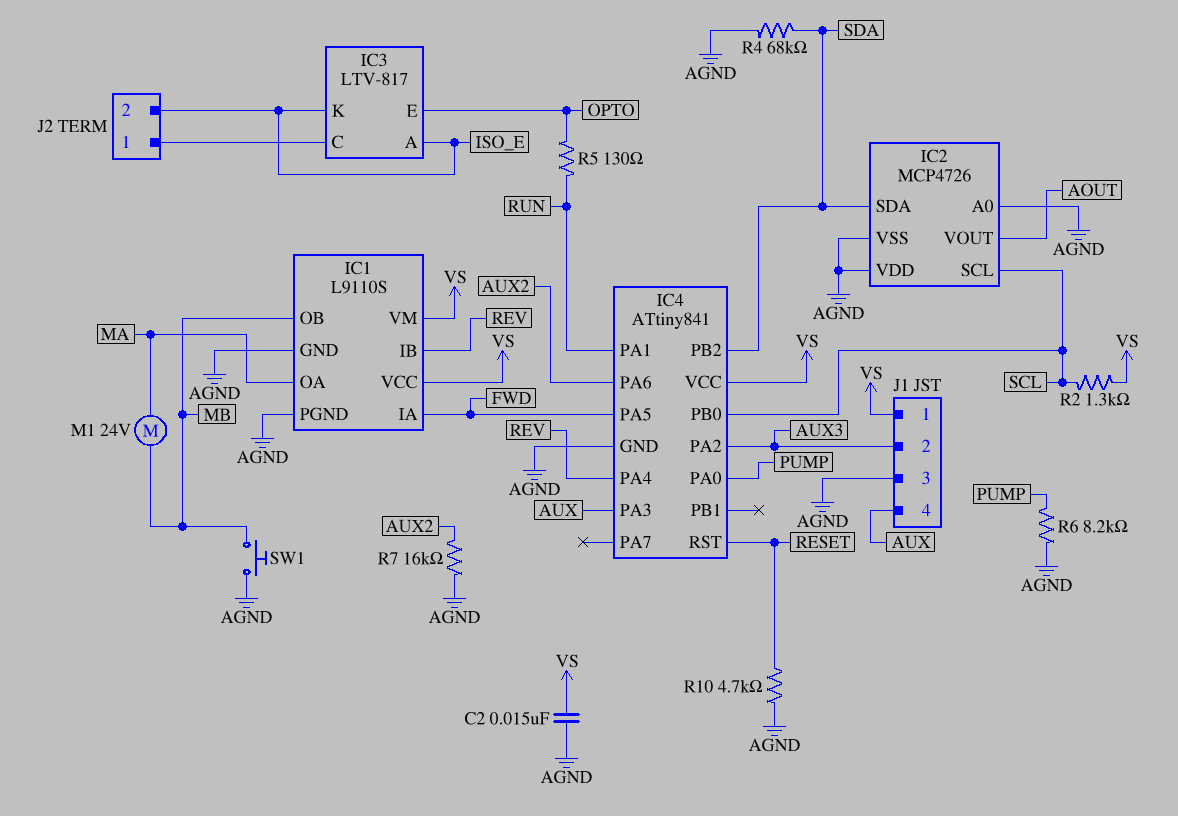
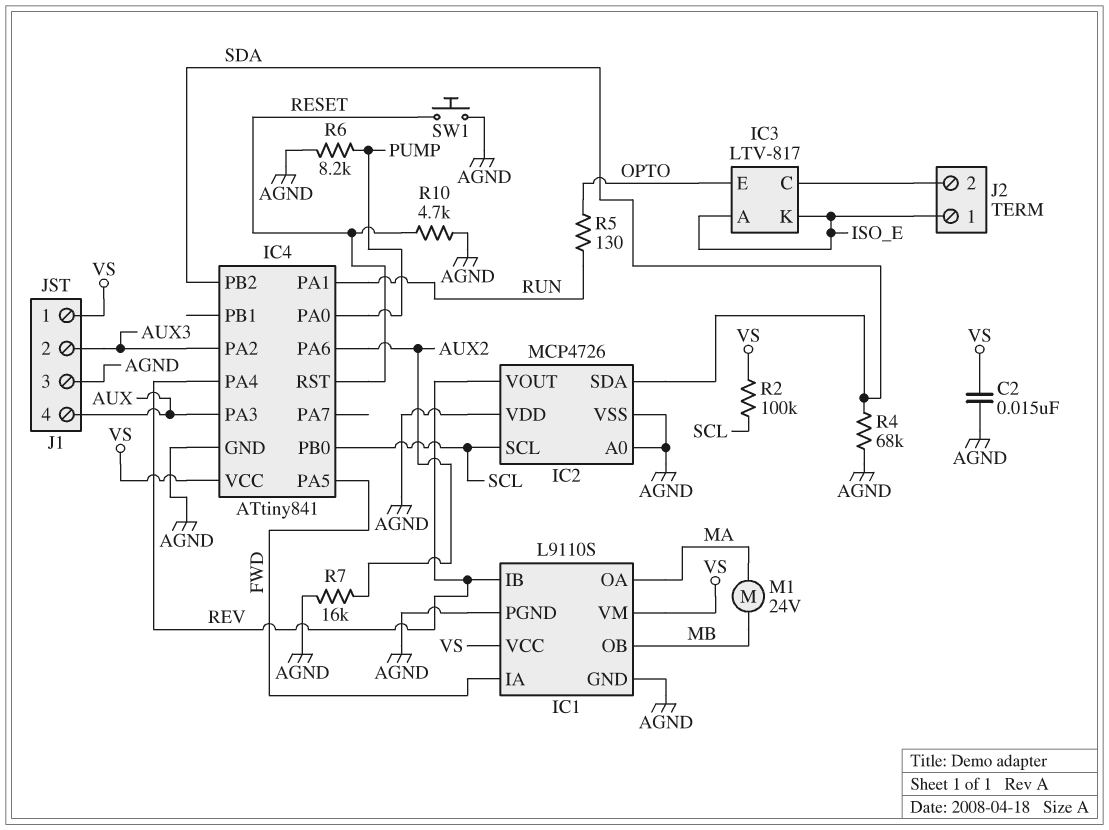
IC2 pin VOUT: AOUT -> REV
J2 pin 1: IC3/C -> ISO_E
J2 pin 2: ISO_E -> IC3/C
R2: 1.3k (SCL, VS) -> 100k (SCL, VS)
SW1: button (AGND, MB) -> button (AGND, RESET)

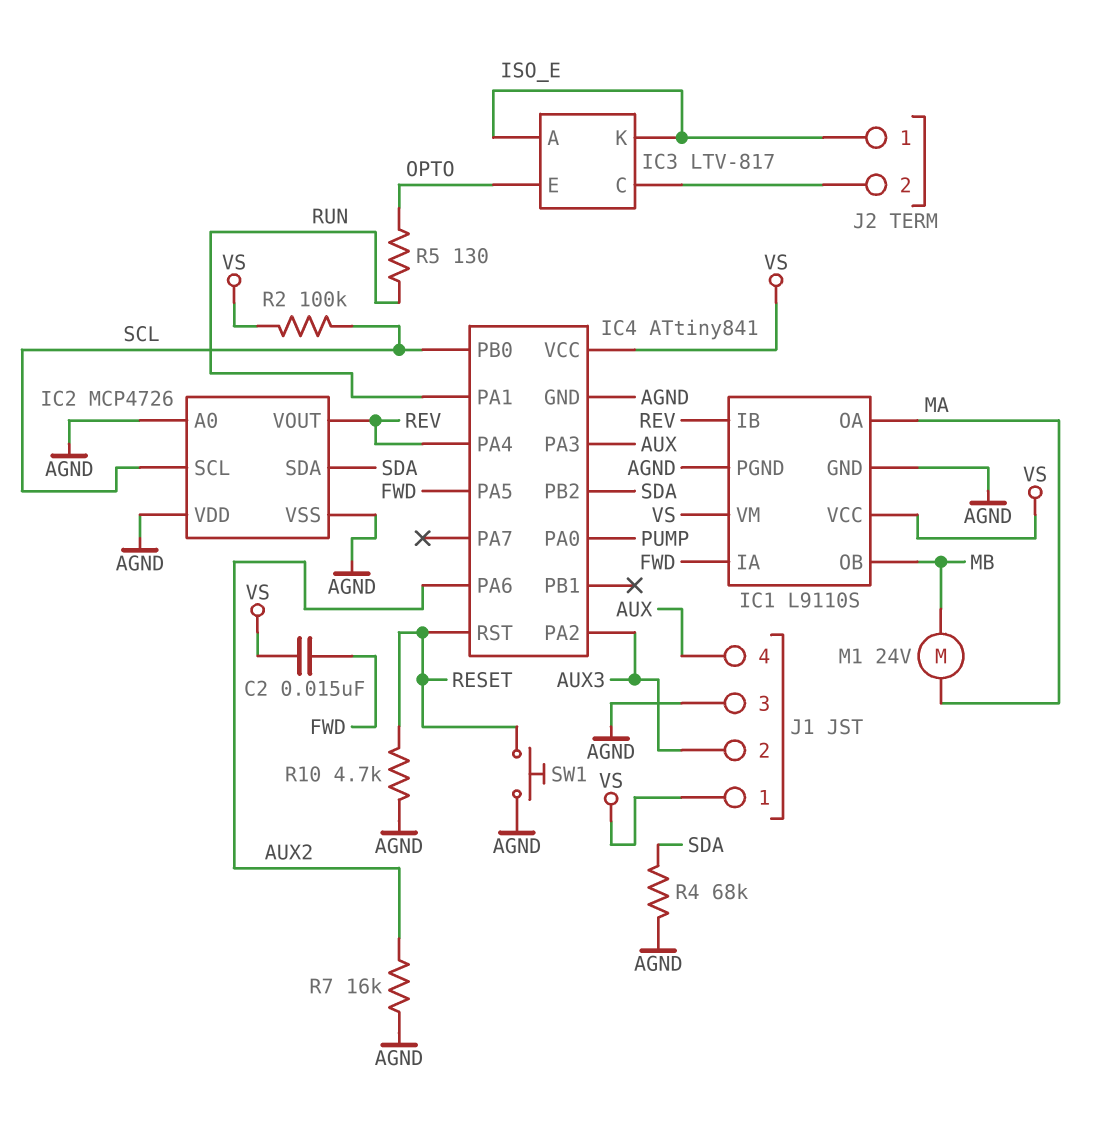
C2: 15nF (AGND, VS) -> 15nF (FWD, VS)
R6: 8.2k (AGND, PUMP) -> none

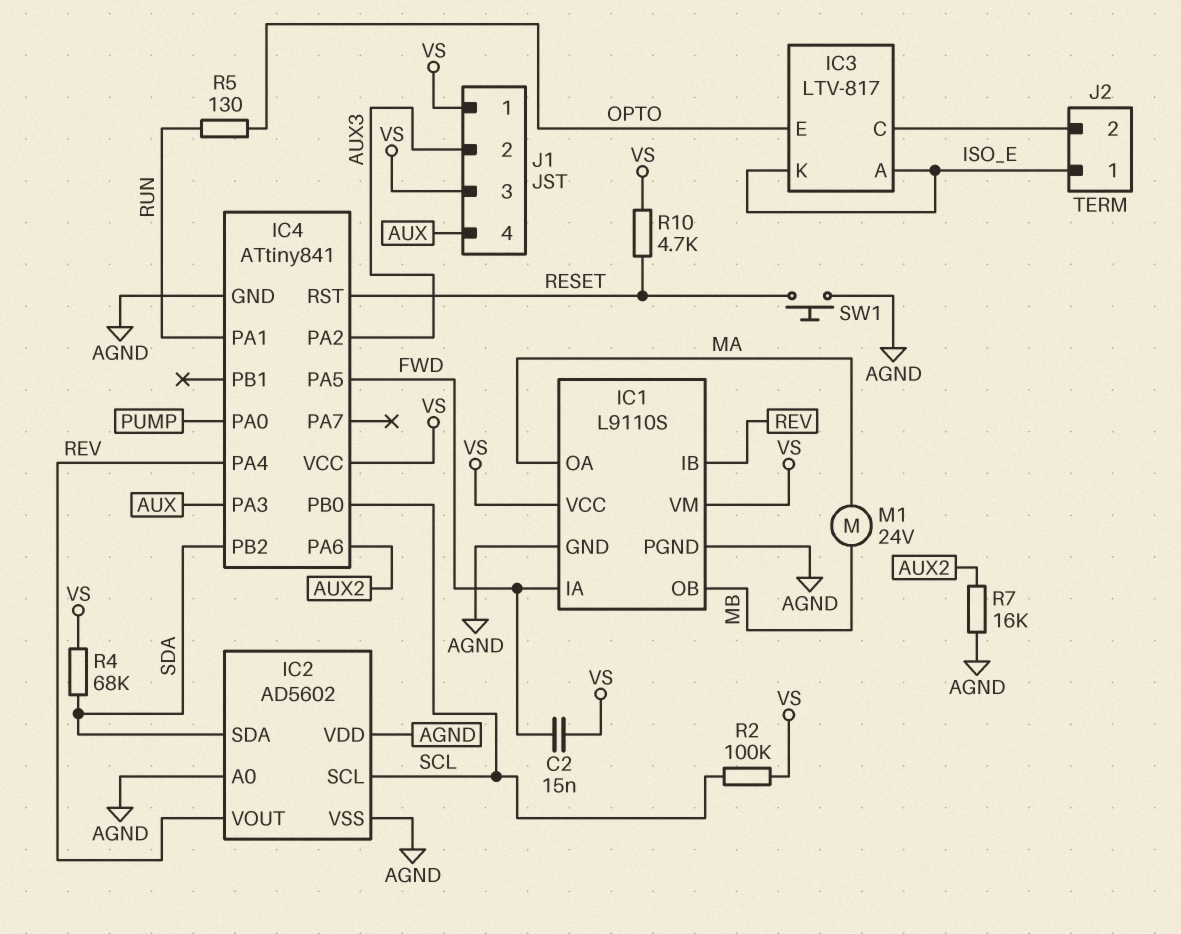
IC2: MCP4726 -> AD5602
J1 pin 3: AGND -> VS
R4: 68k (AGND, SDA) -> 68k (SDA, VS)
R10: 4.7k (AGND, RESET) -> 4.7k (RESET, VS)

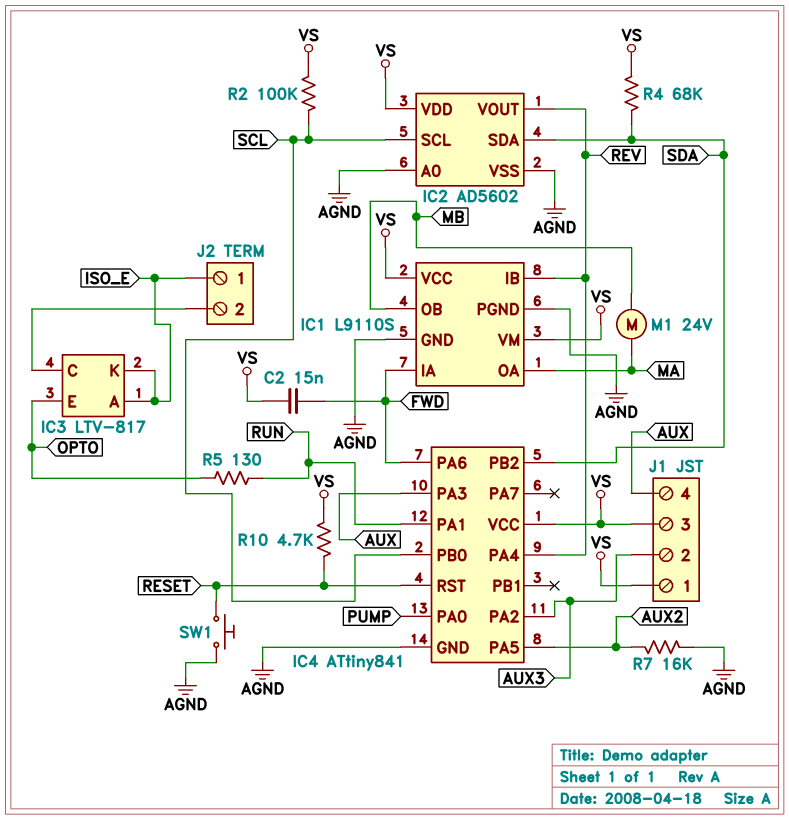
IC2 pin VDD: AGND -> VS
IC4 pin PA5: FWD -> AUX2
IC4 pin PA6: AUX2 -> FWD

